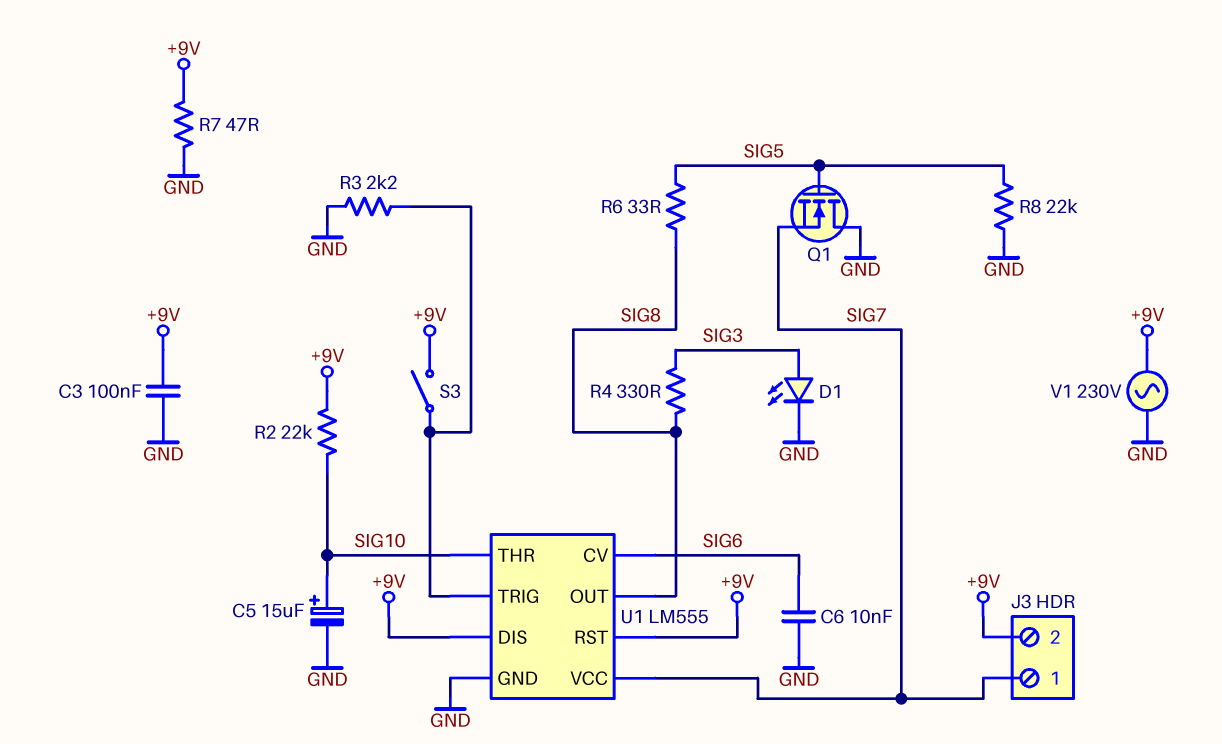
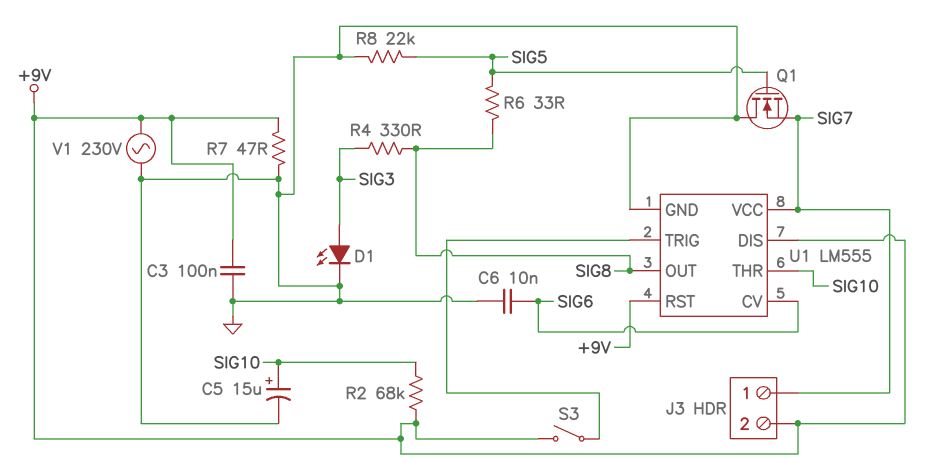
R2: 22k (+9V, SIG10) -> 68k (+9V, SIG10)
R3: 2.2k (GND, U1/TRIG) -> none

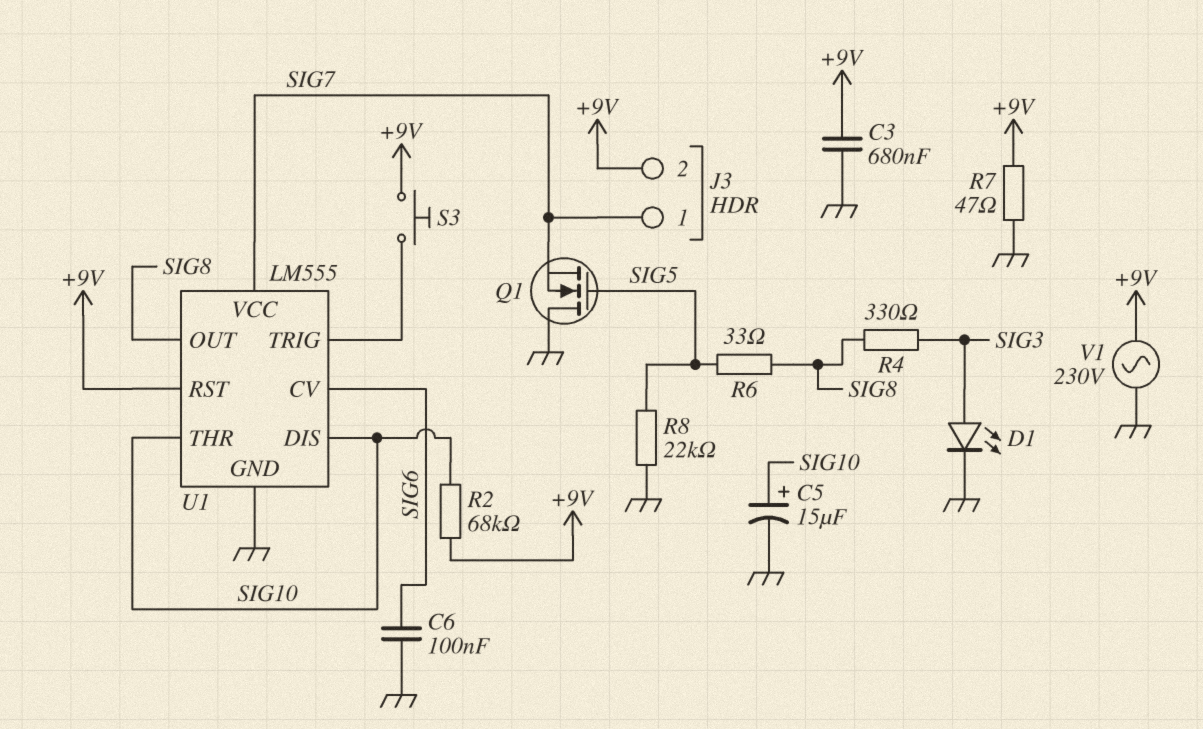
C3: 100nF (+9V, GND) -> 680nF (+9V, GND)
C6: 10nF (GND, SIG6) -> 100nF (GND, SIG6)
S3: switch (+9V, U1/TRIG) -> button (+9V, U1/TRIG)
U1 pin DIS: +9V -> SIG10

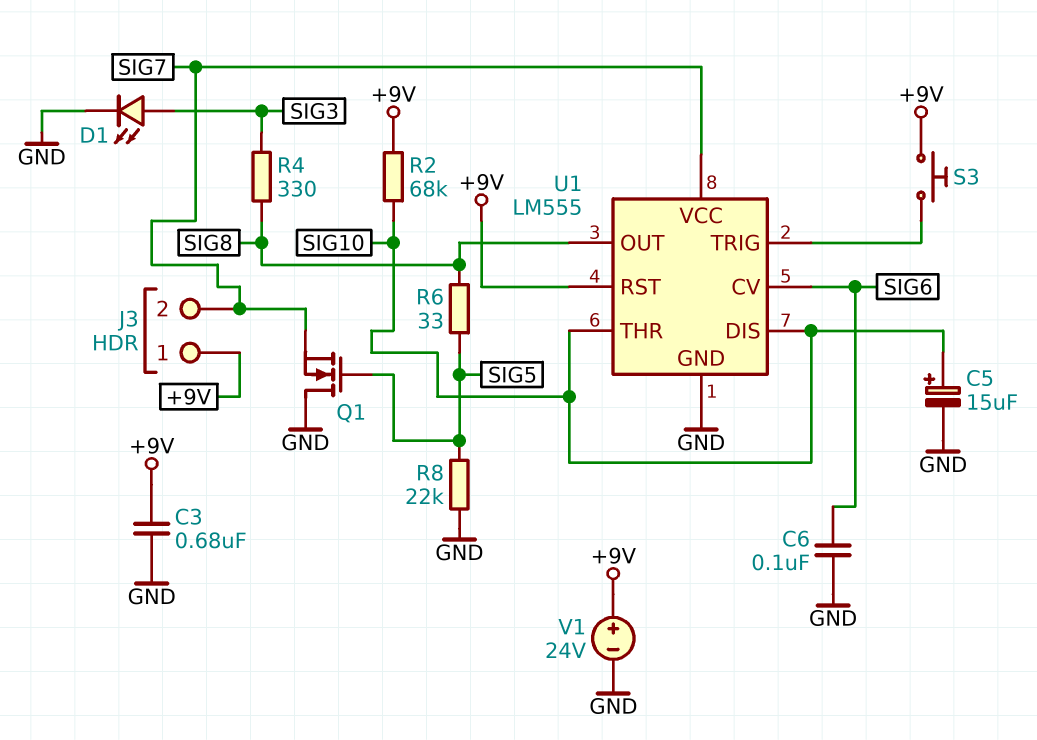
J3 pin 1: SIG7 -> +9V
J3 pin 2: +9V -> SIG7
R7: 47 (+9V, GND) -> none
V1: AC 230V (+9V, GND) -> 24V (plus +9V, minus GND)

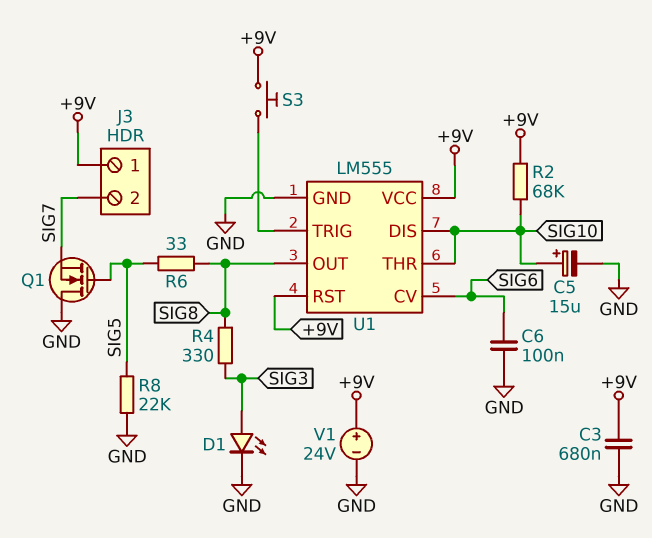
U1 pin VCC: SIG7 -> +9V

